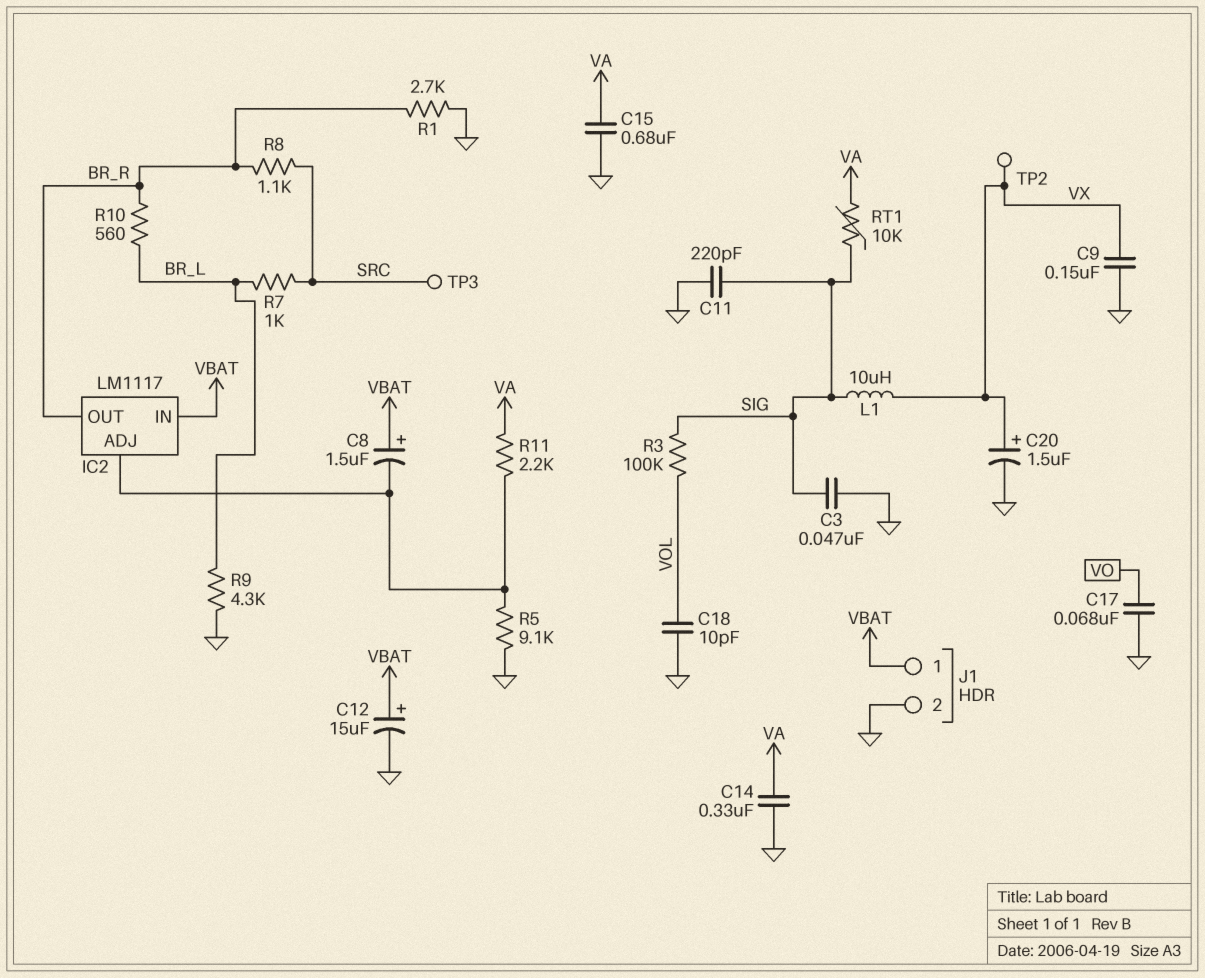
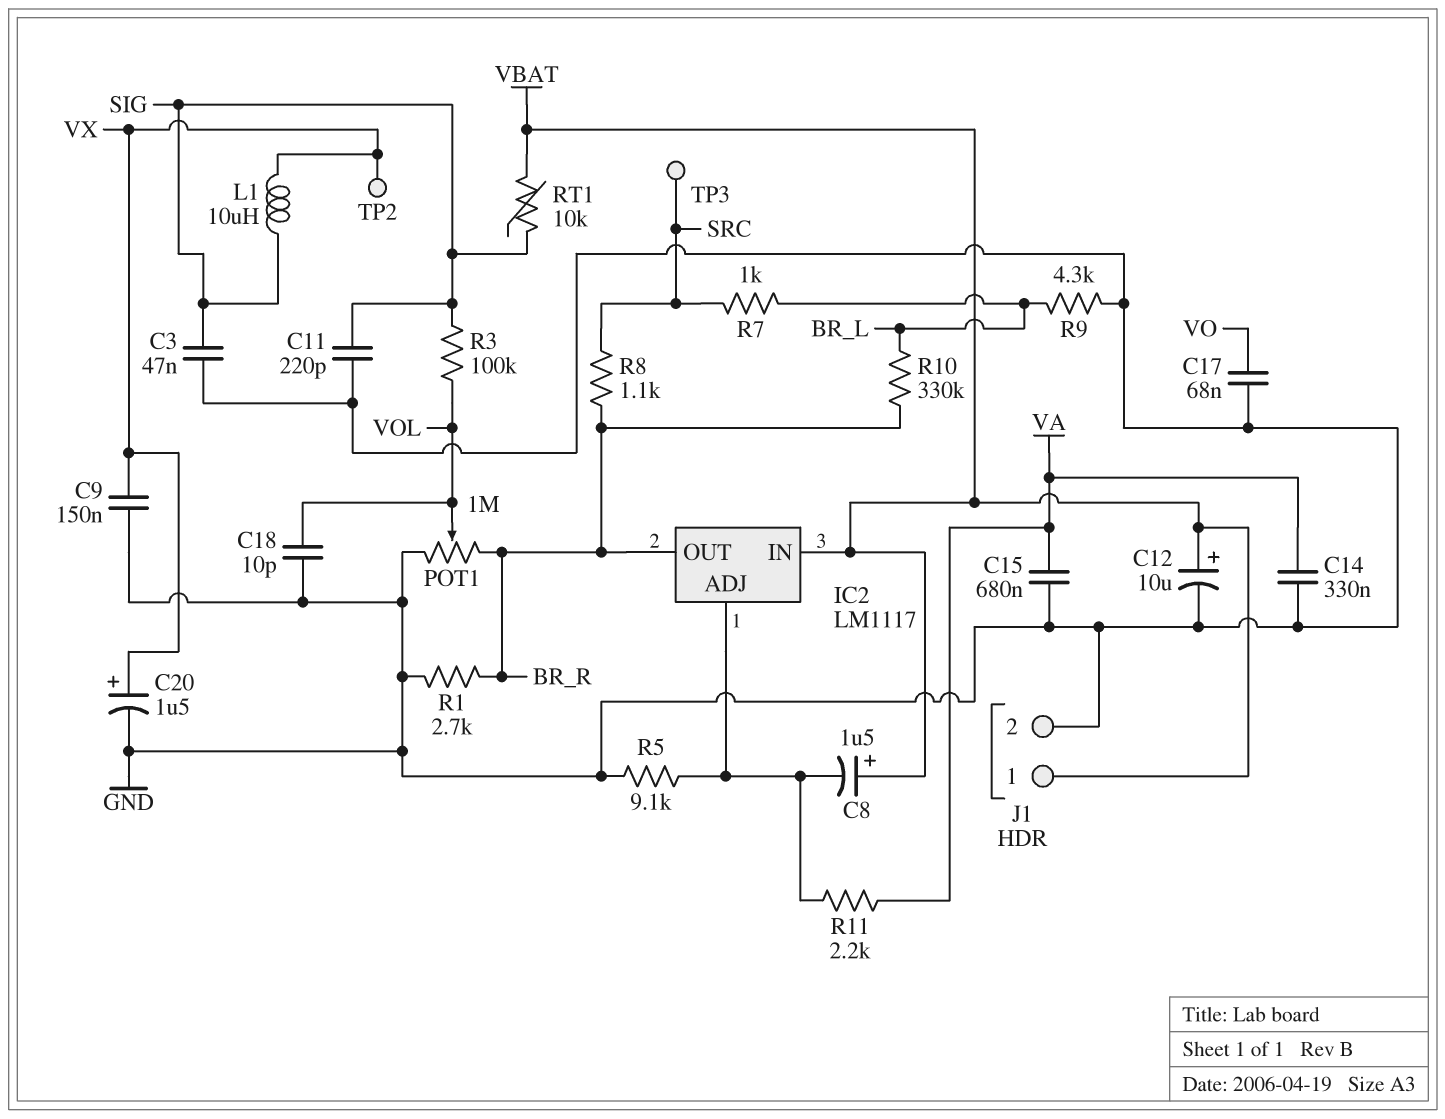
C12: 15uF (plus VBAT, minus GND) -> 10uF (plus VBAT, minus GND)
POT1: none -> 1M (BR_R, GND, wiper VOL)
R10: 560 (BR_L, BR_R) -> 330k (BR_L, BR_R)
RT1: 10k (SIG, VA) -> 10k (SIG, VBAT)

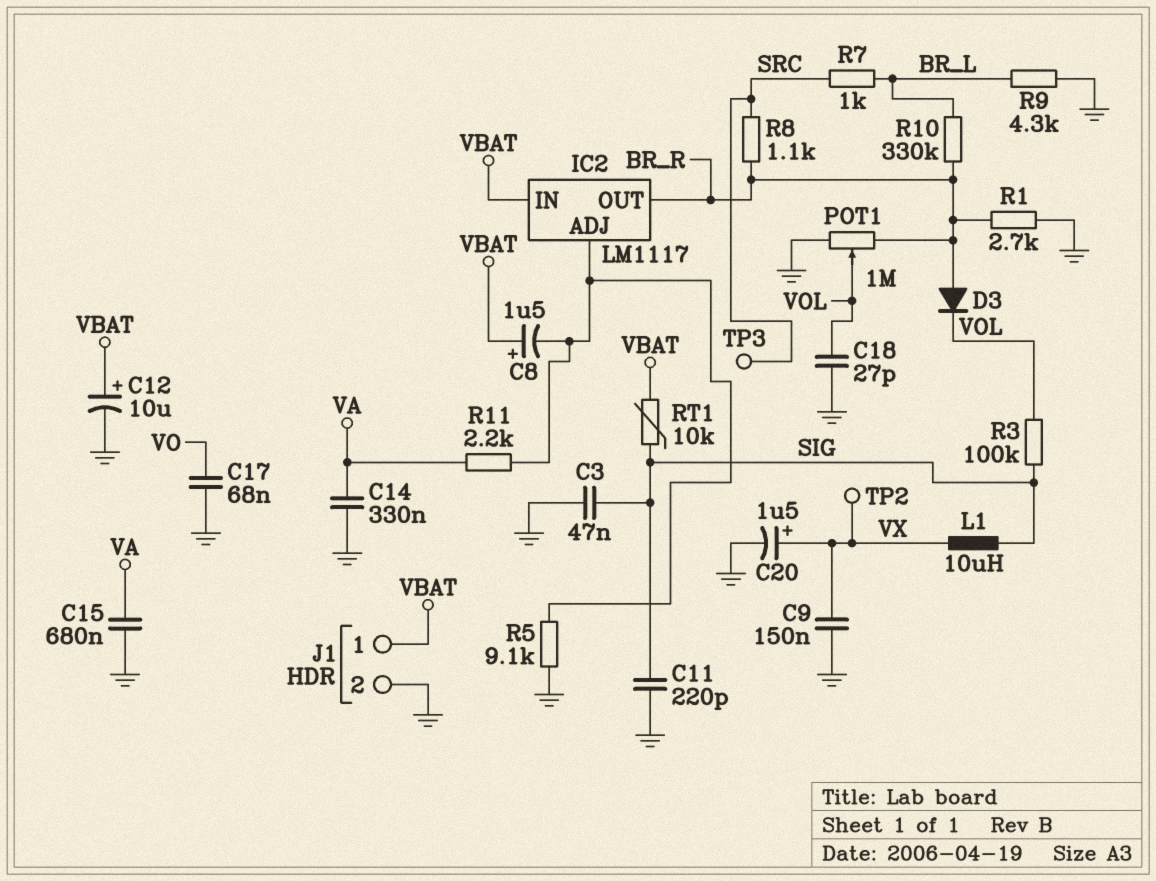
C18: 10pF (GND, VOL) -> 27pF (GND, VOL)
D3: none -> diode (A BR_R, K VOL)

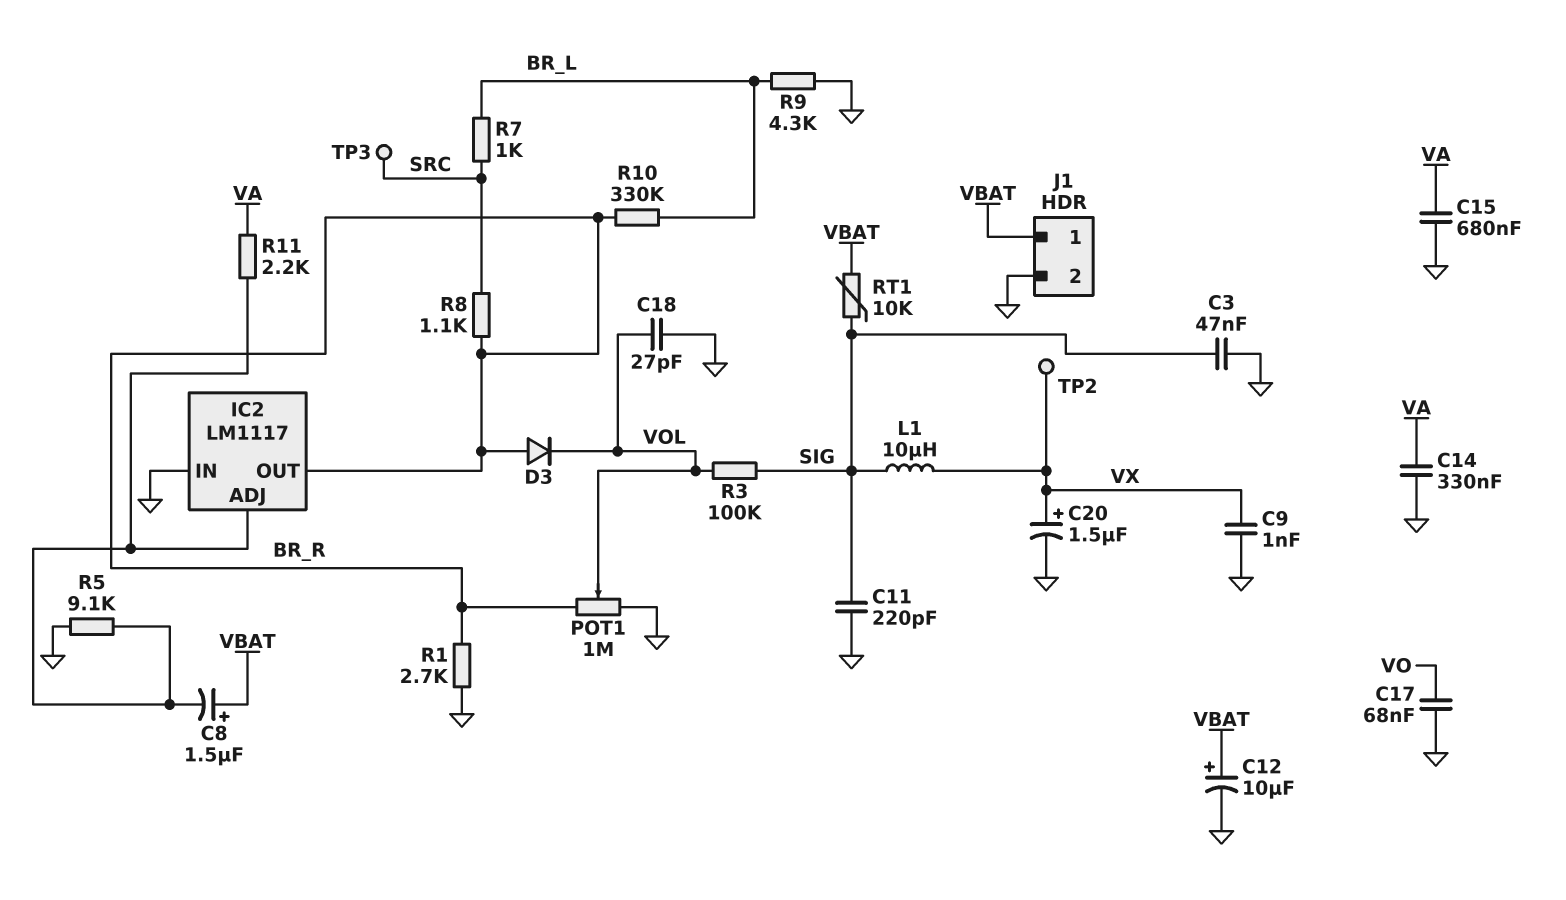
C9: 150nF (GND, VX) -> 1nF (GND, VX)
IC2 pin IN: VBAT -> GND

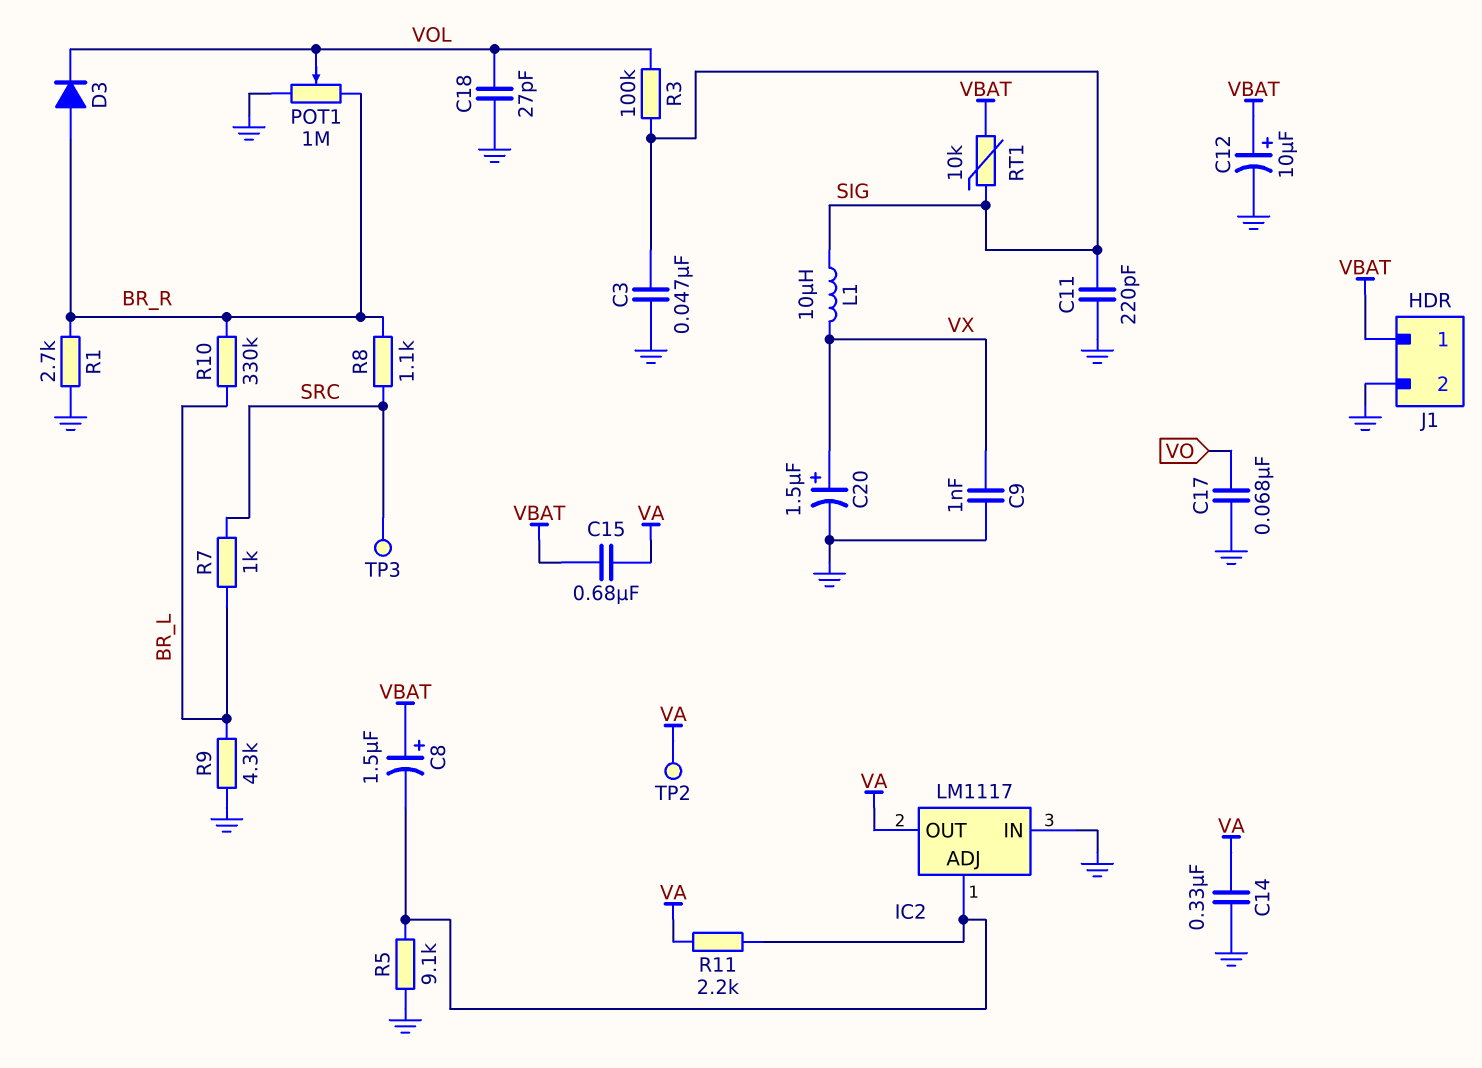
C15: 680nF (GND, VA) -> 680nF (VA, VBAT)
IC2 pin OUT: BR_R -> VA
TP2: test point (VX) -> test point (VA)

